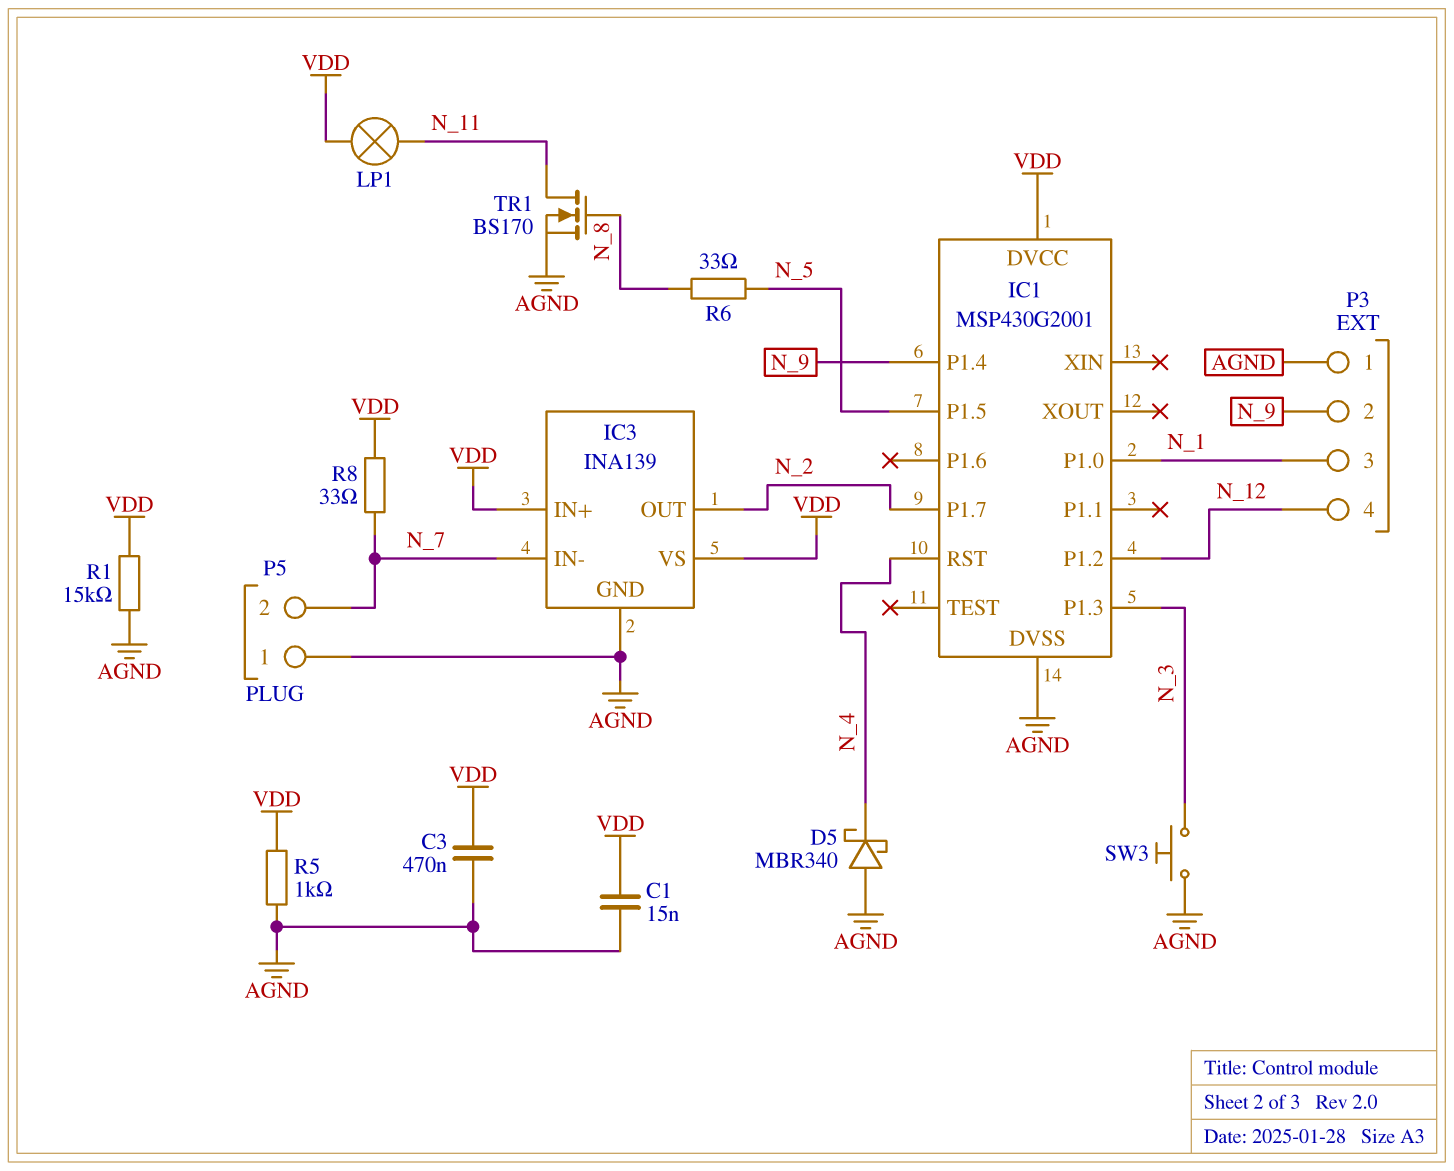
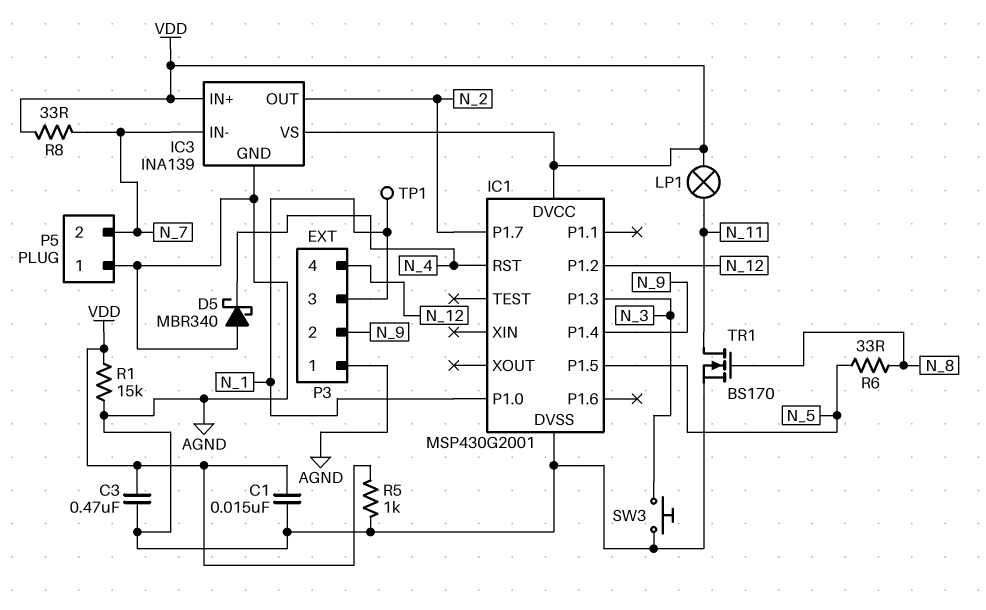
TP1: none -> test point (N_1)

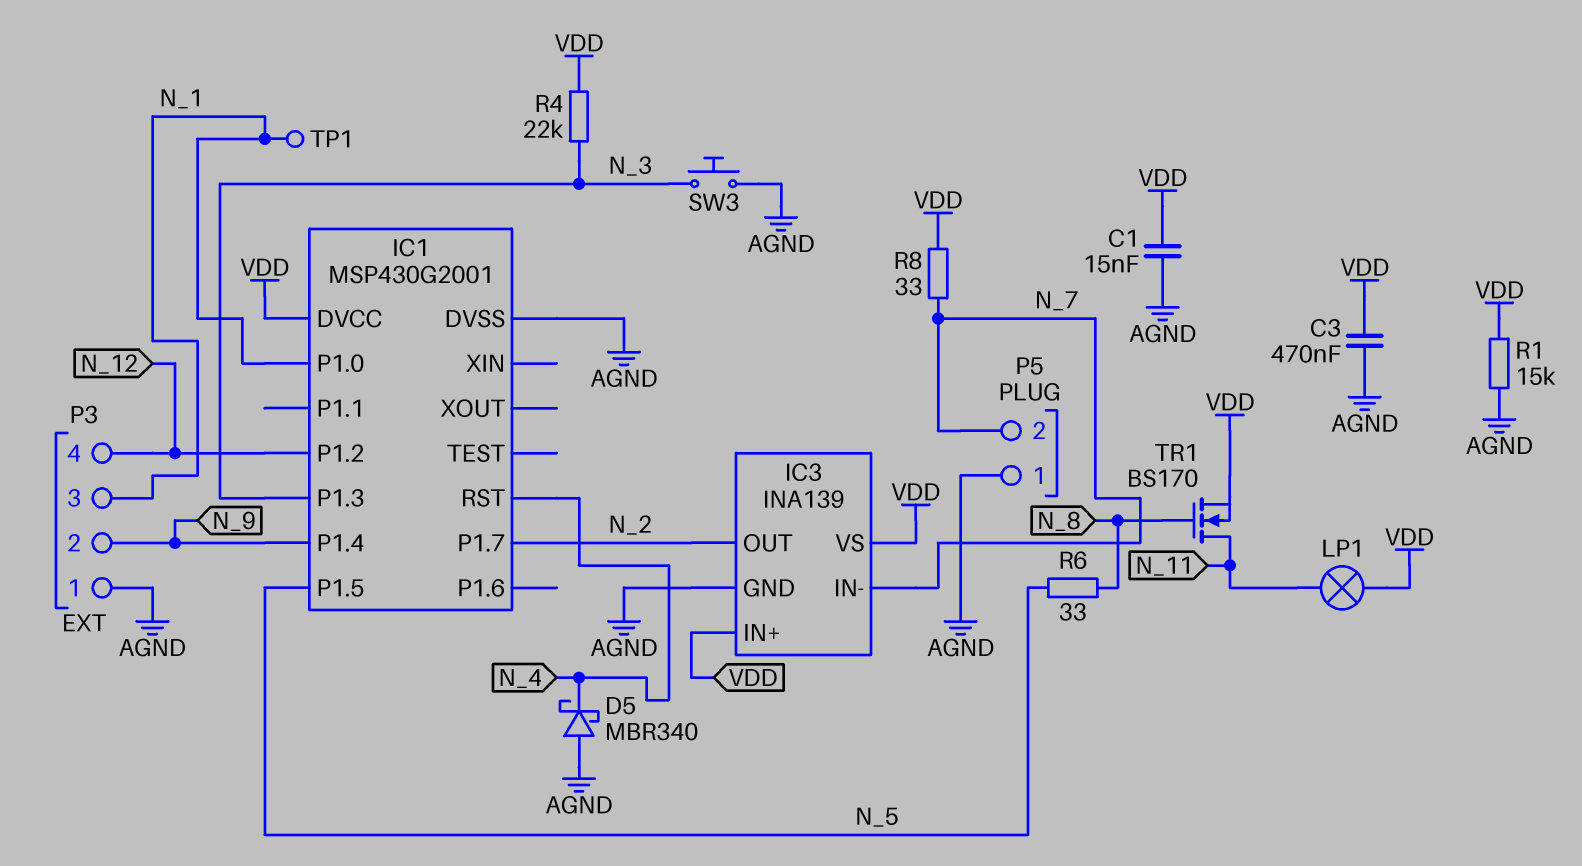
R4: none -> 22k (N_3, VDD)
R5: 1k (AGND, VDD) -> none
TR1: NMOS BS170 (G N_8, D N_11, S AGND) -> NMOS BS170 (G N_8, D N_11, S VDD)

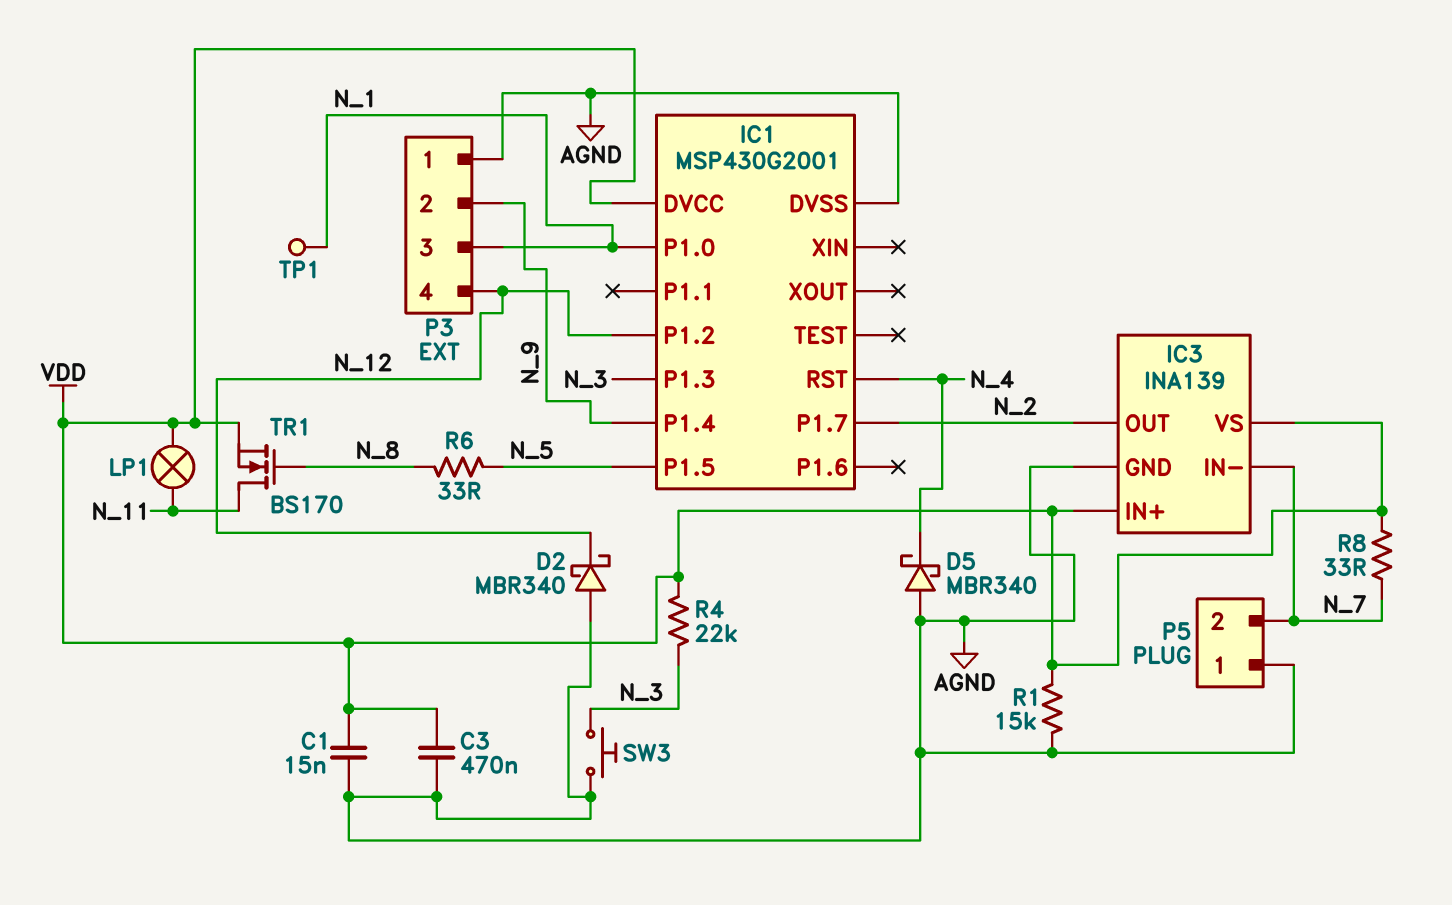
D2: none -> schottky MBR340 (A AGND, K N_12)

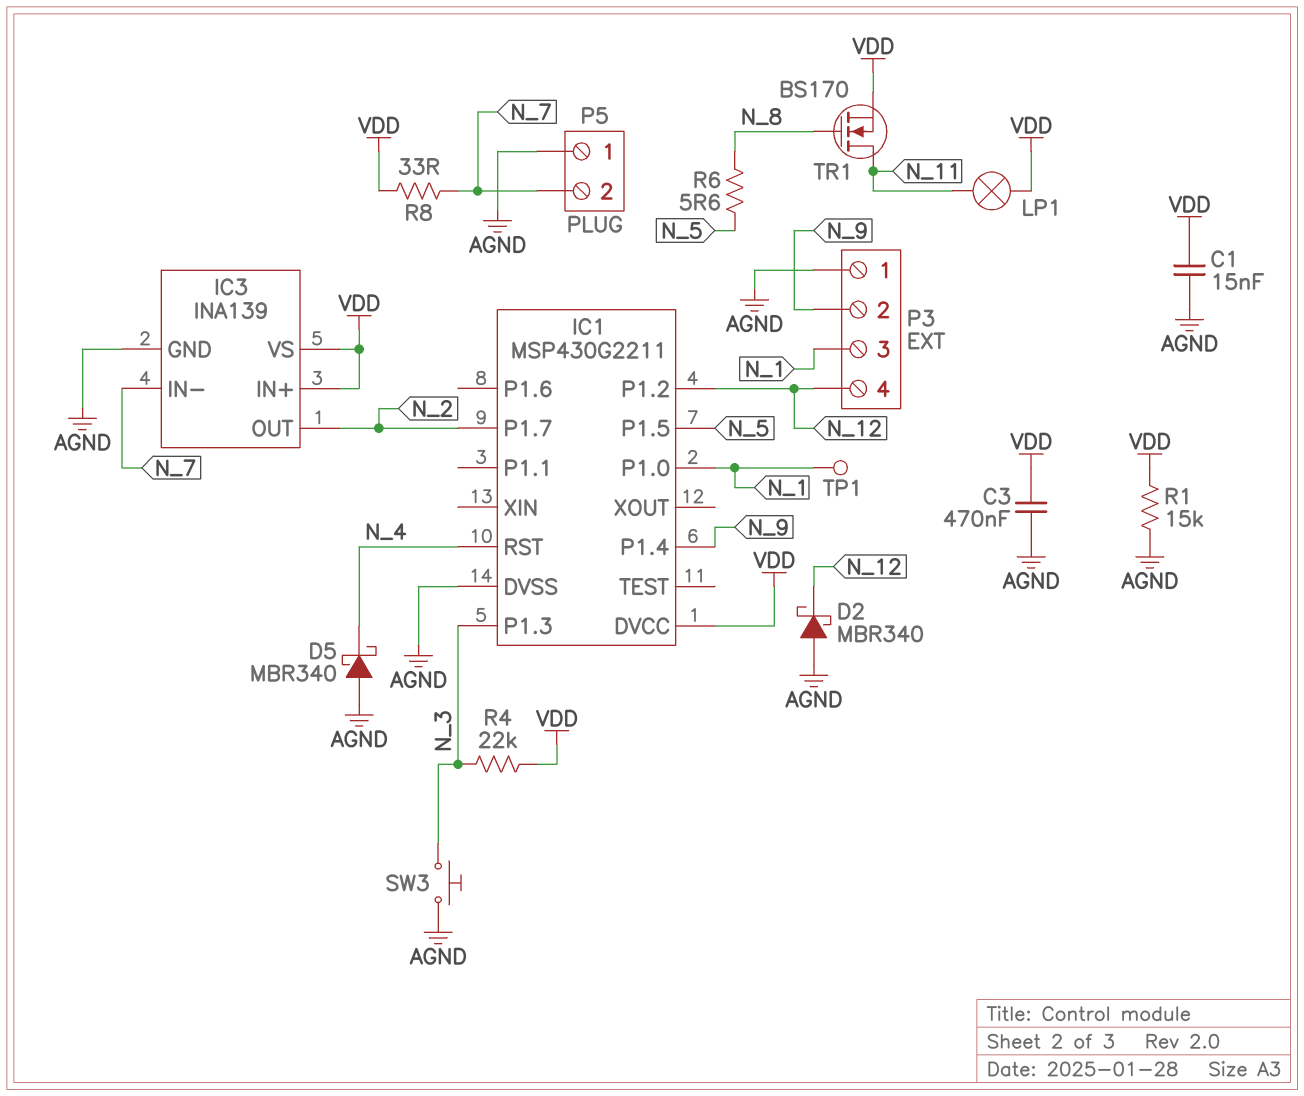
IC1: MSP430G2001 -> MSP430G2211
R6: 33 (N_5, N_8) -> 5.6 (N_5, N_8)

